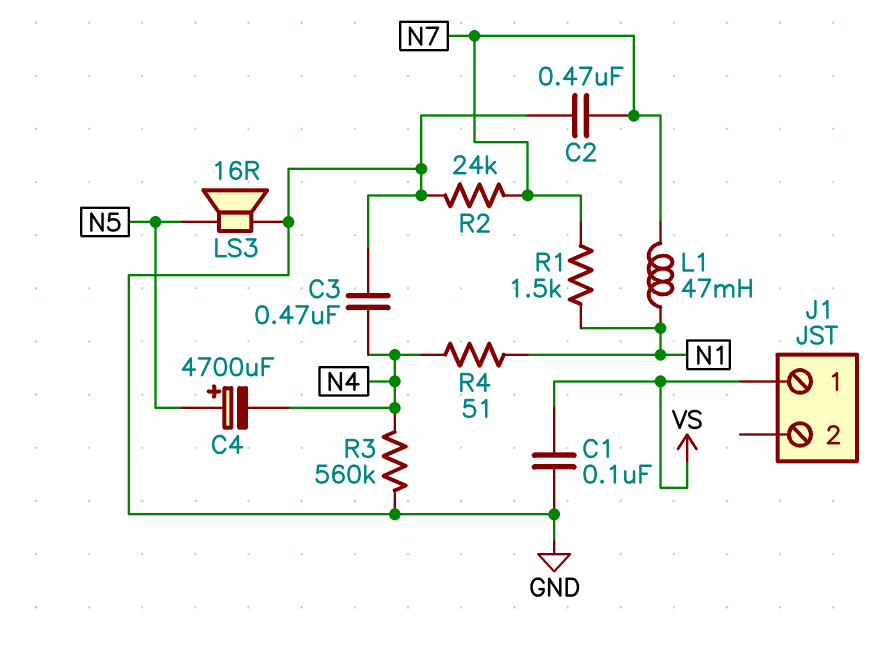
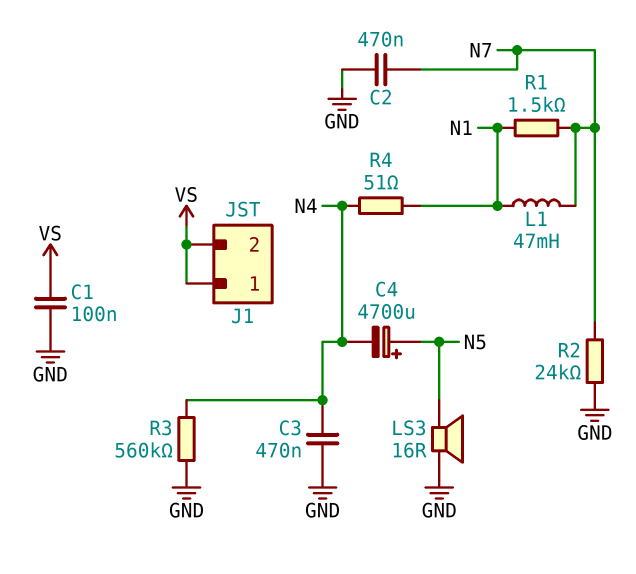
J1 pin 2: none -> VS

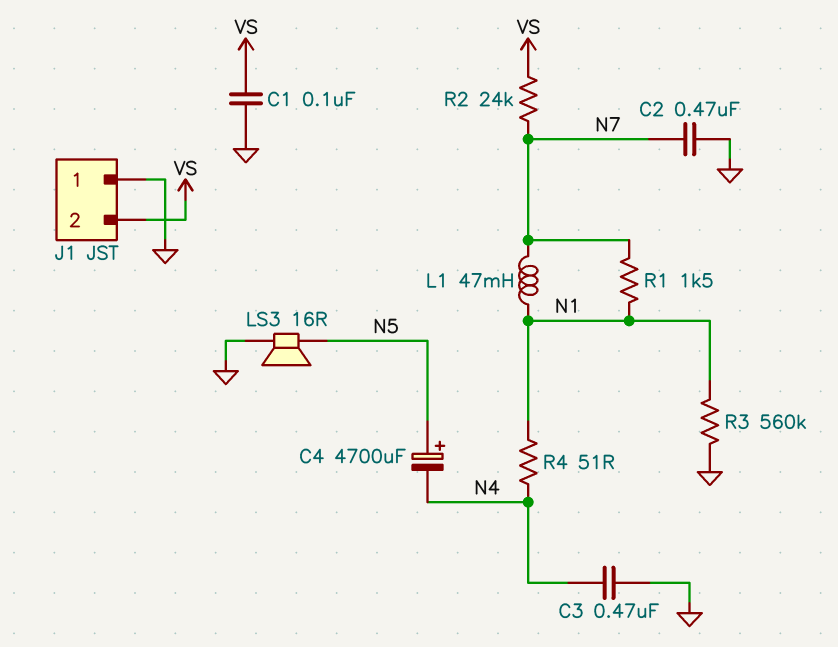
J1 pin 1: VS -> GND
R2: 24k (GND, N7) -> 24k (N7, VS)
R3: 560k (GND, N4) -> 560k (GND, N1)

